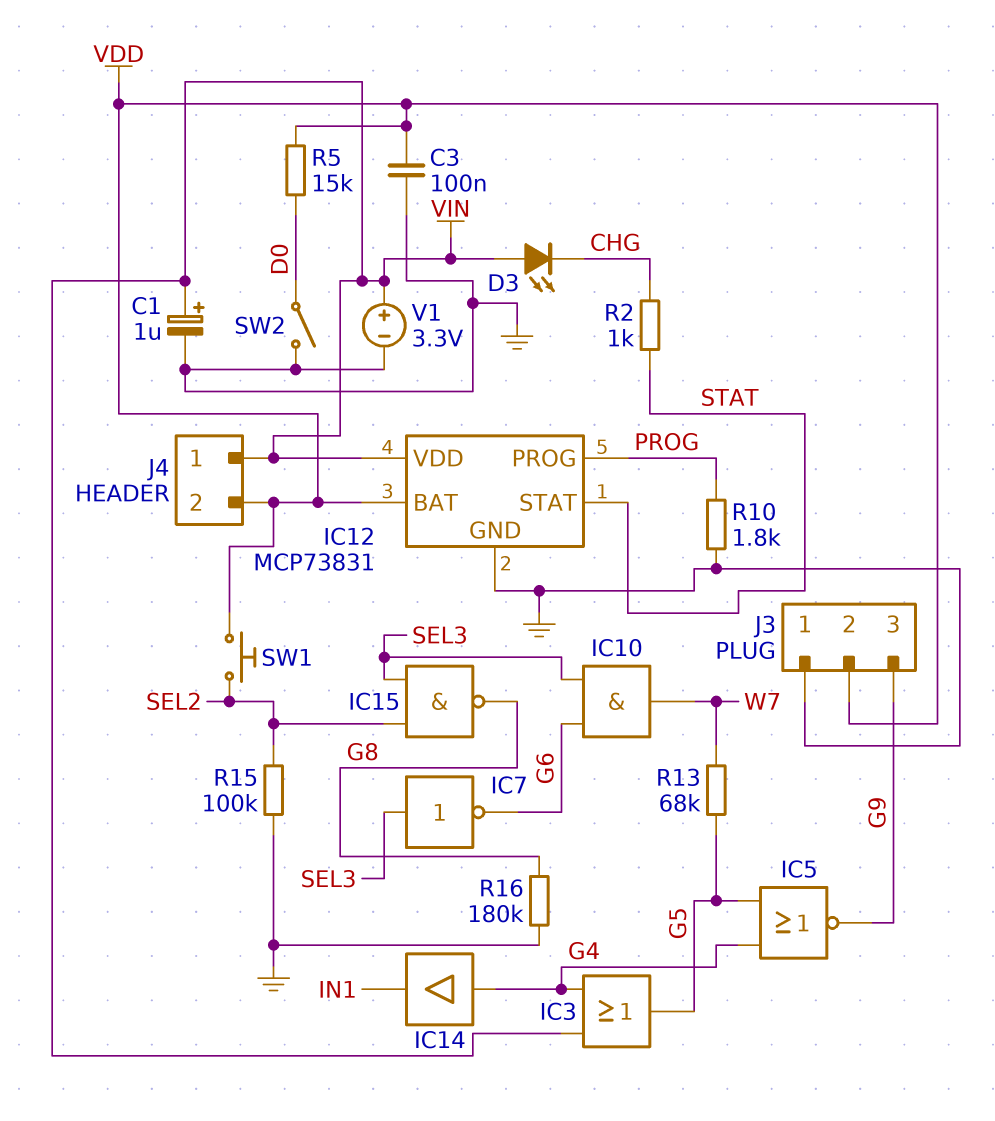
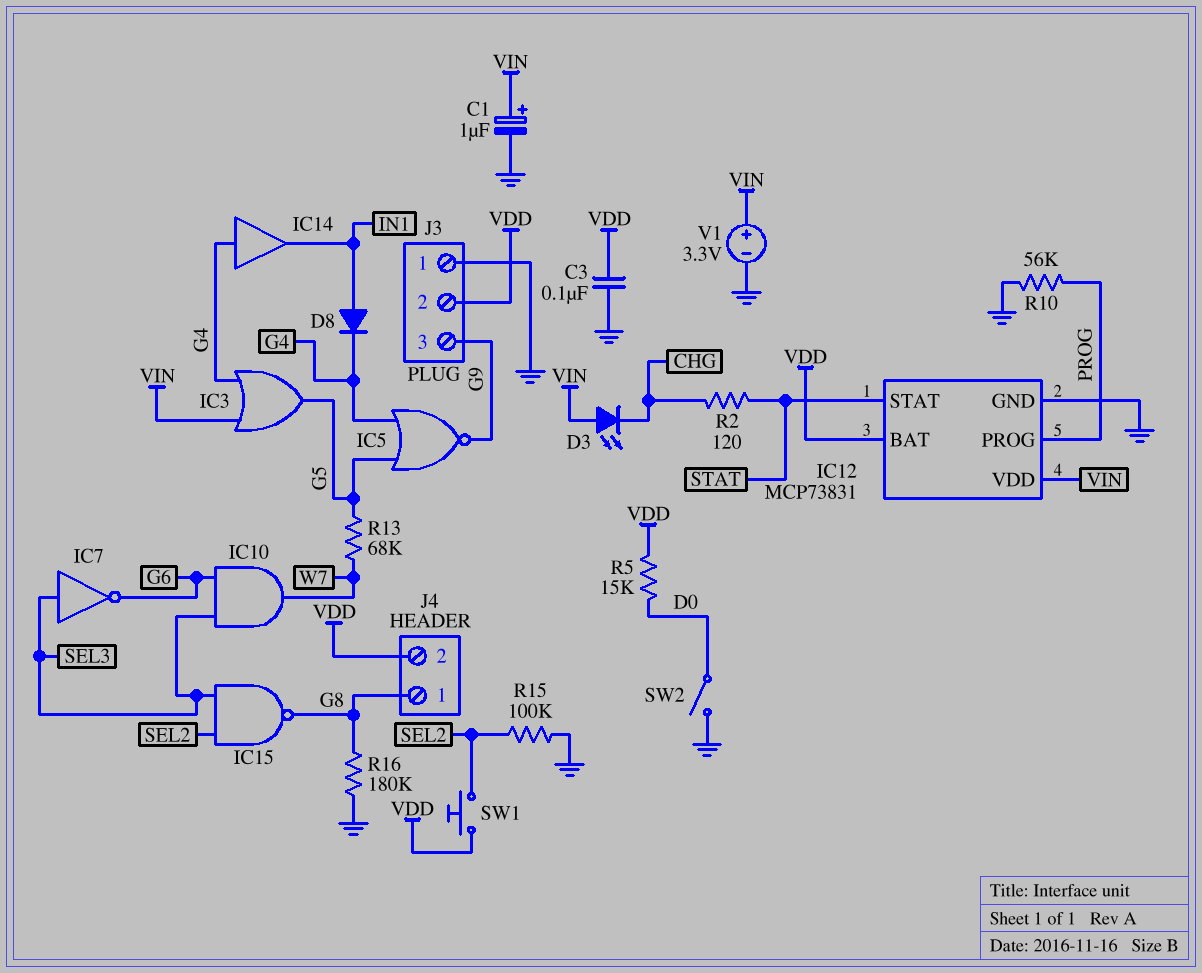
D8: none -> diode (A IN1, K G4)
J4 pin 1: VIN -> G8
R2: 1k (CHG, STAT) -> 120 (CHG, STAT)
R10: 1.8k (GND, PROG) -> 56k (GND, PROG)

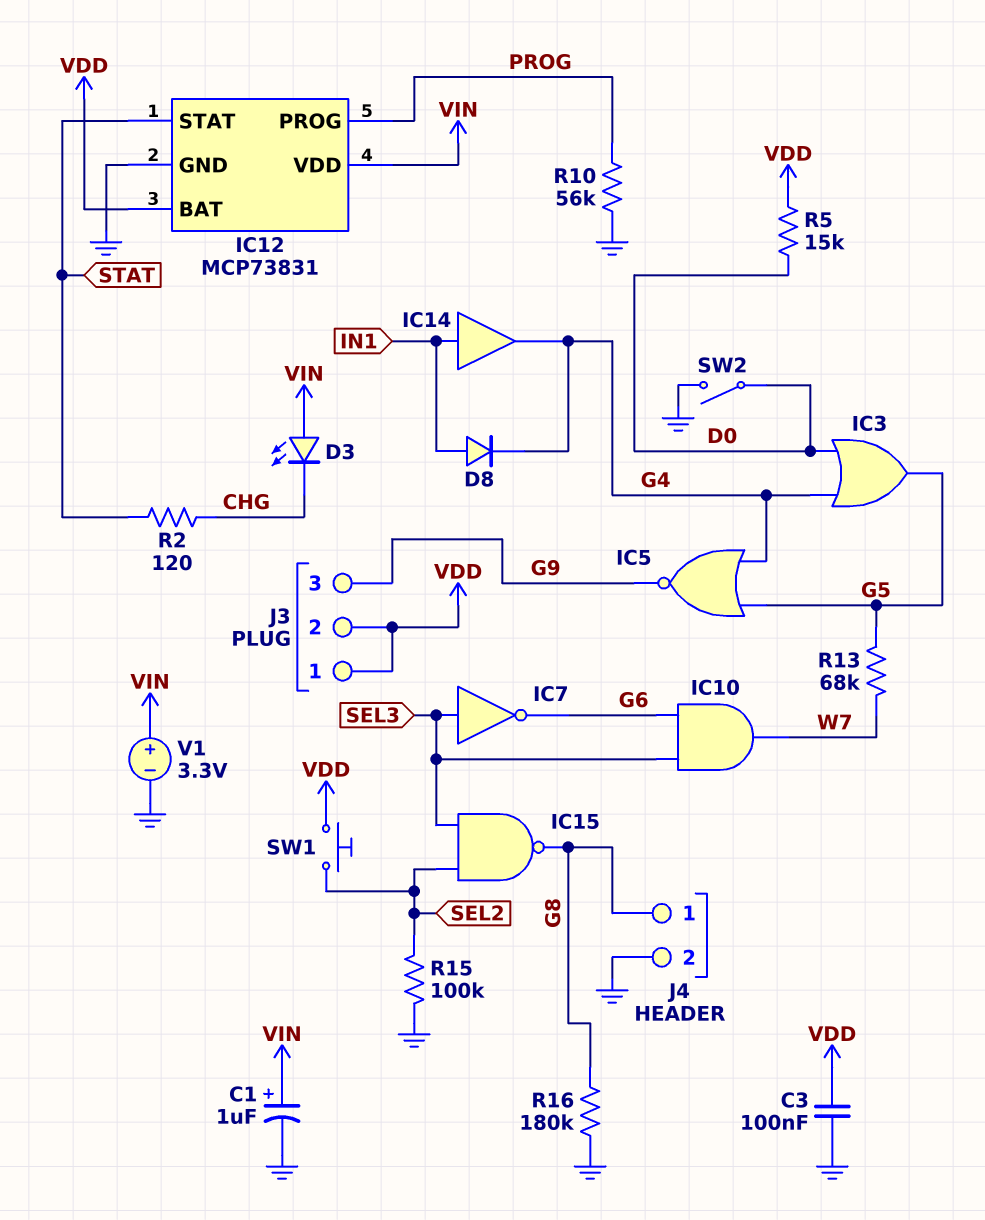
IC3: OR (in G4, in VIN, out G5) -> OR (in D0, in G4, out G5)
IC14: buffer (in G4, out IN1) -> buffer (in IN1, out G4)
J3 pin 1: GND -> VDD
J4 pin 2: VDD -> GND

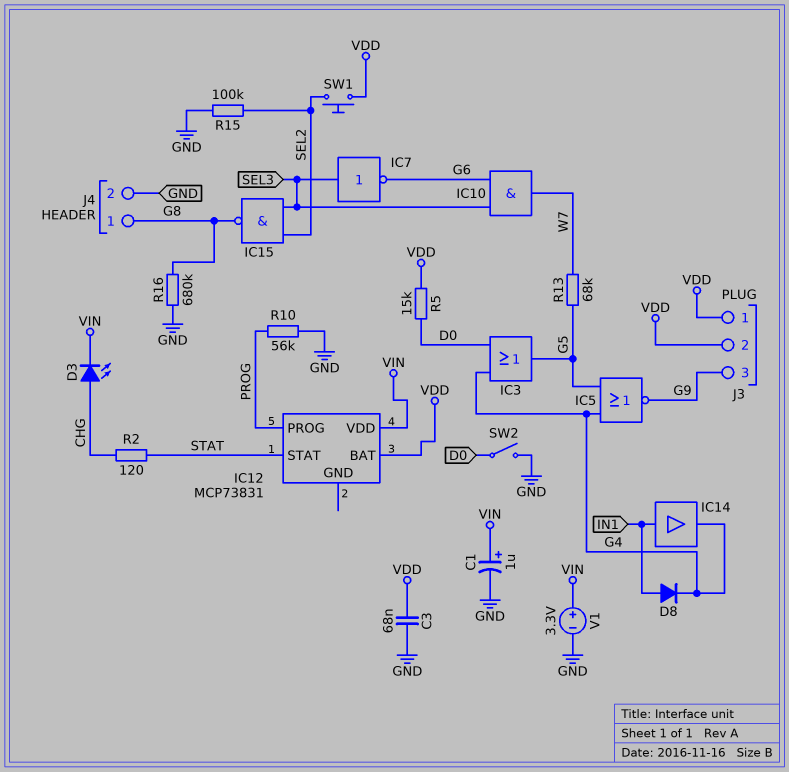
C3: 100nF (GND, VDD) -> 68nF (GND, VDD)
D3: LED (A VIN, K CHG) -> LED (A CHG, K VIN)
IC12 pin GND: GND -> none
R16: 180k (G8, GND) -> 680k (G8, GND)

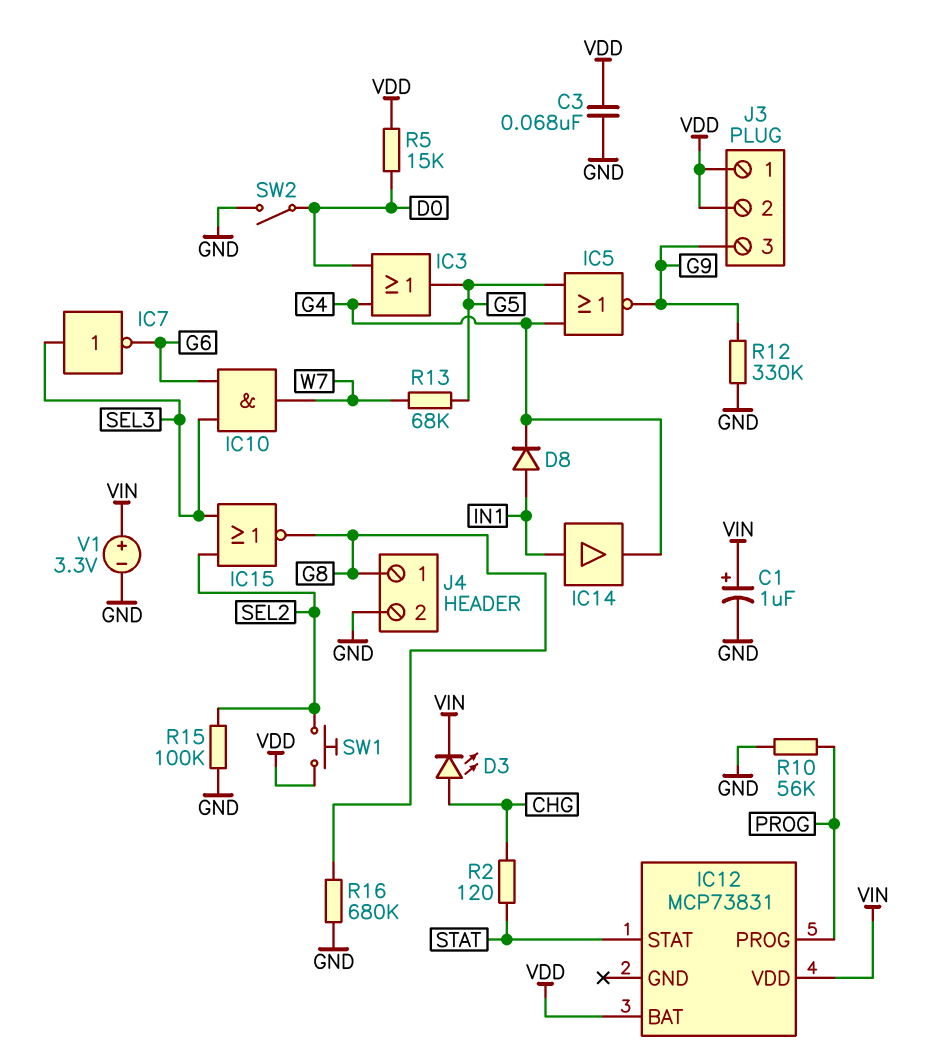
IC15: NAND (in SEL2, in SEL3, out G8) -> NOR (in SEL2, in SEL3, out G8)
R12: none -> 330k (G9, GND)

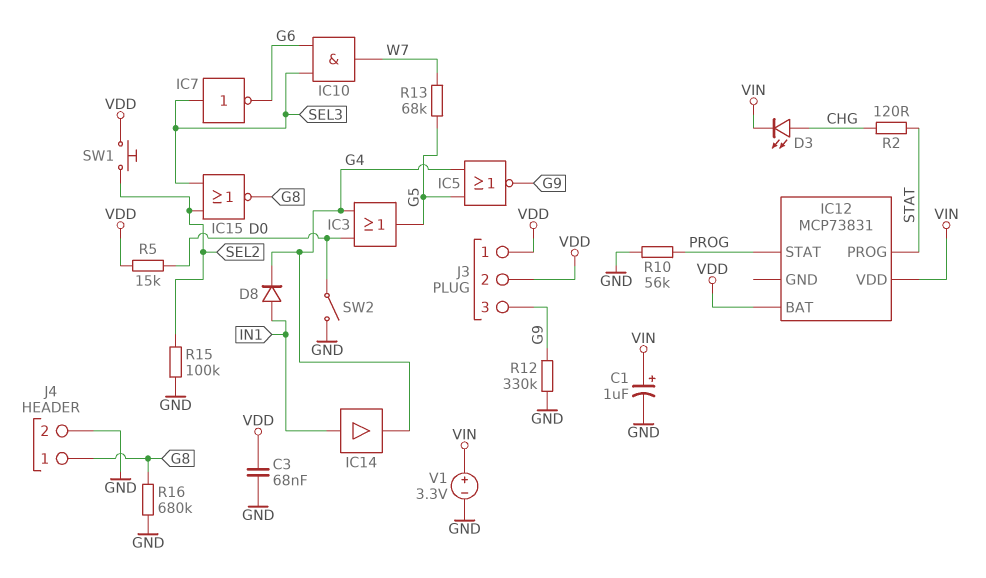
IC12 pin PROG: PROG -> STAT
IC12 pin STAT: STAT -> PROG

